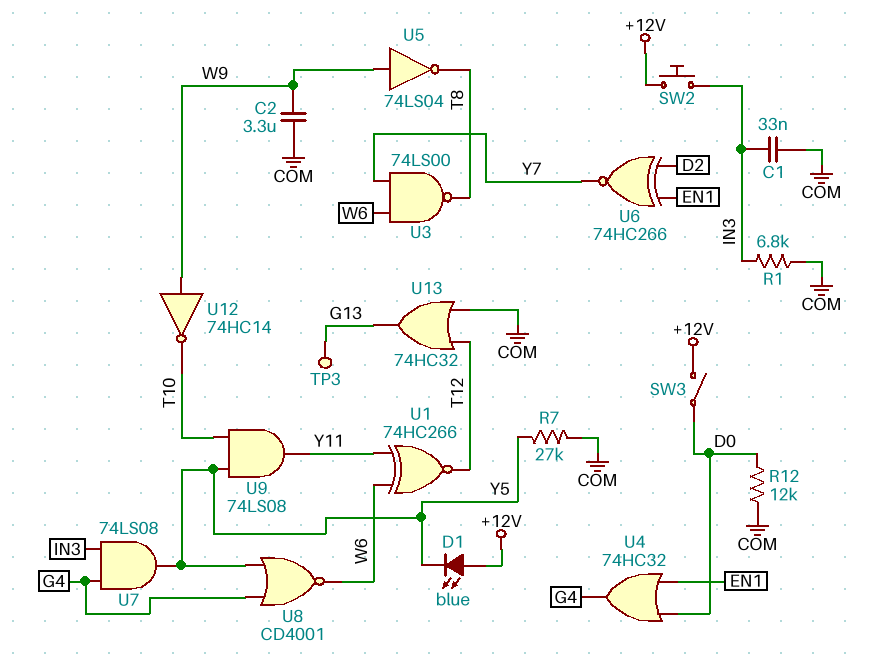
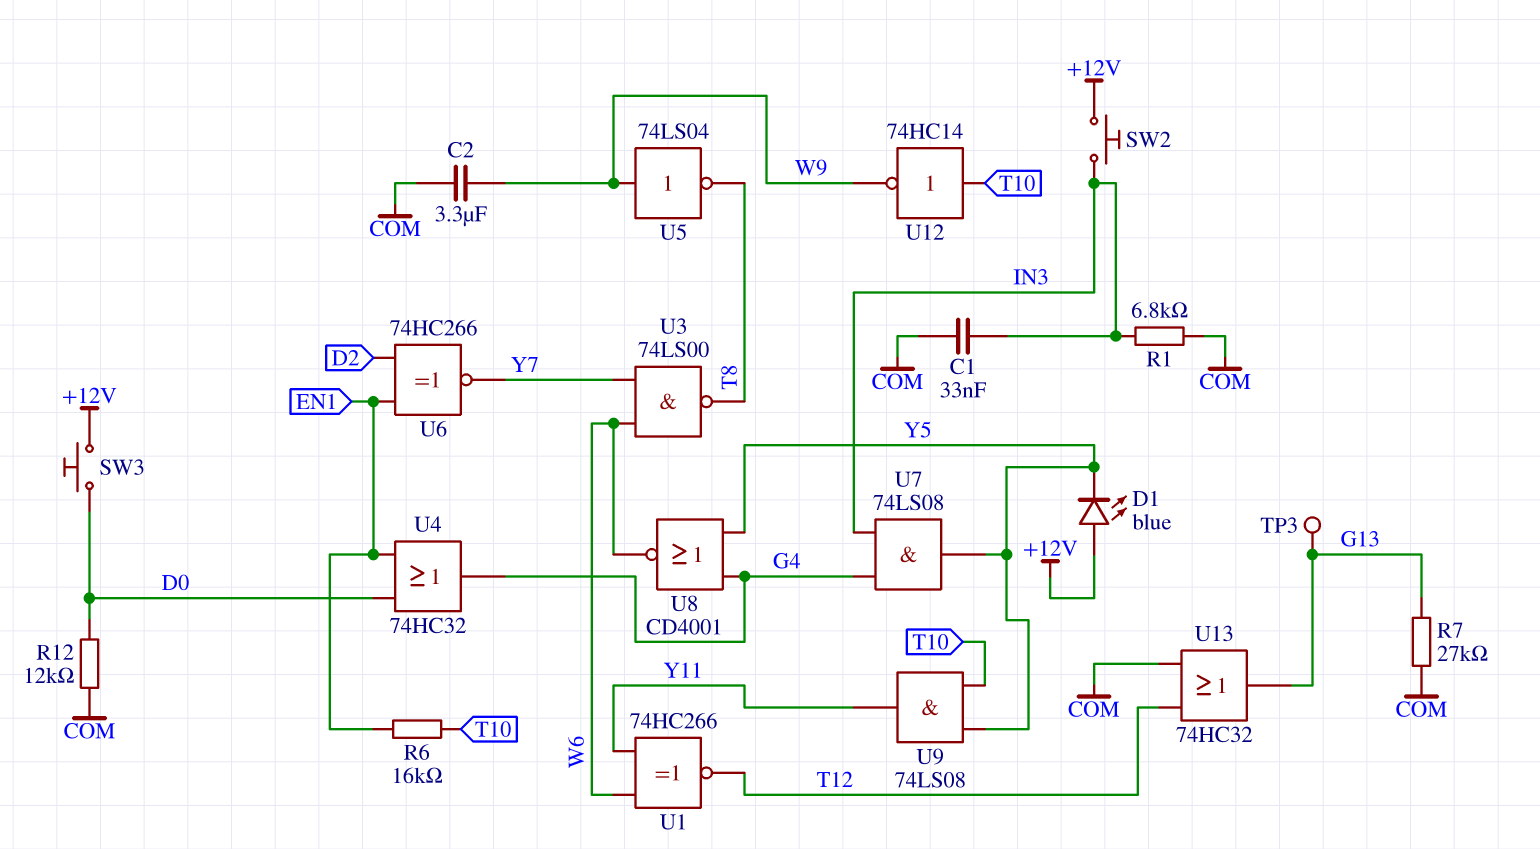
R6: none -> 16k (EN1, T10)
R7: 27k (COM, Y5) -> 27k (COM, G13)
SW3: switch (+12V, D0) -> button (+12V, D0)
U12: NOT 74HC14 (in W9, out T10) -> NOT 74HC14 (in T10, out W9)

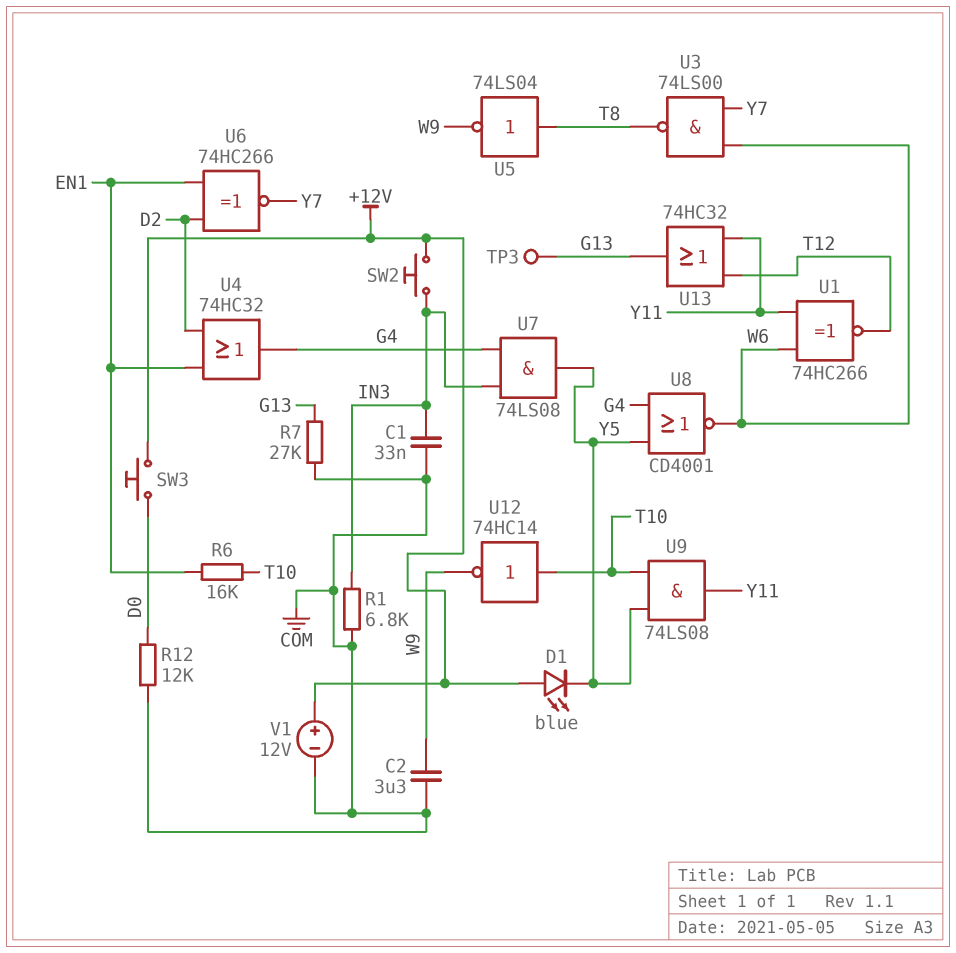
U4: OR 74HC32 (in D0, in EN1, out G4) -> OR 74HC32 (in D2, in EN1, out G4)
U5: NOT 74LS04 (in W9, out T8) -> NOT 74LS04 (in T8, out W9)
U13: OR 74HC32 (in COM, in T12, out G13) -> OR 74HC32 (in T12, in Y11, out G13)
V1: none -> 12V (plus +12V, minus COM)

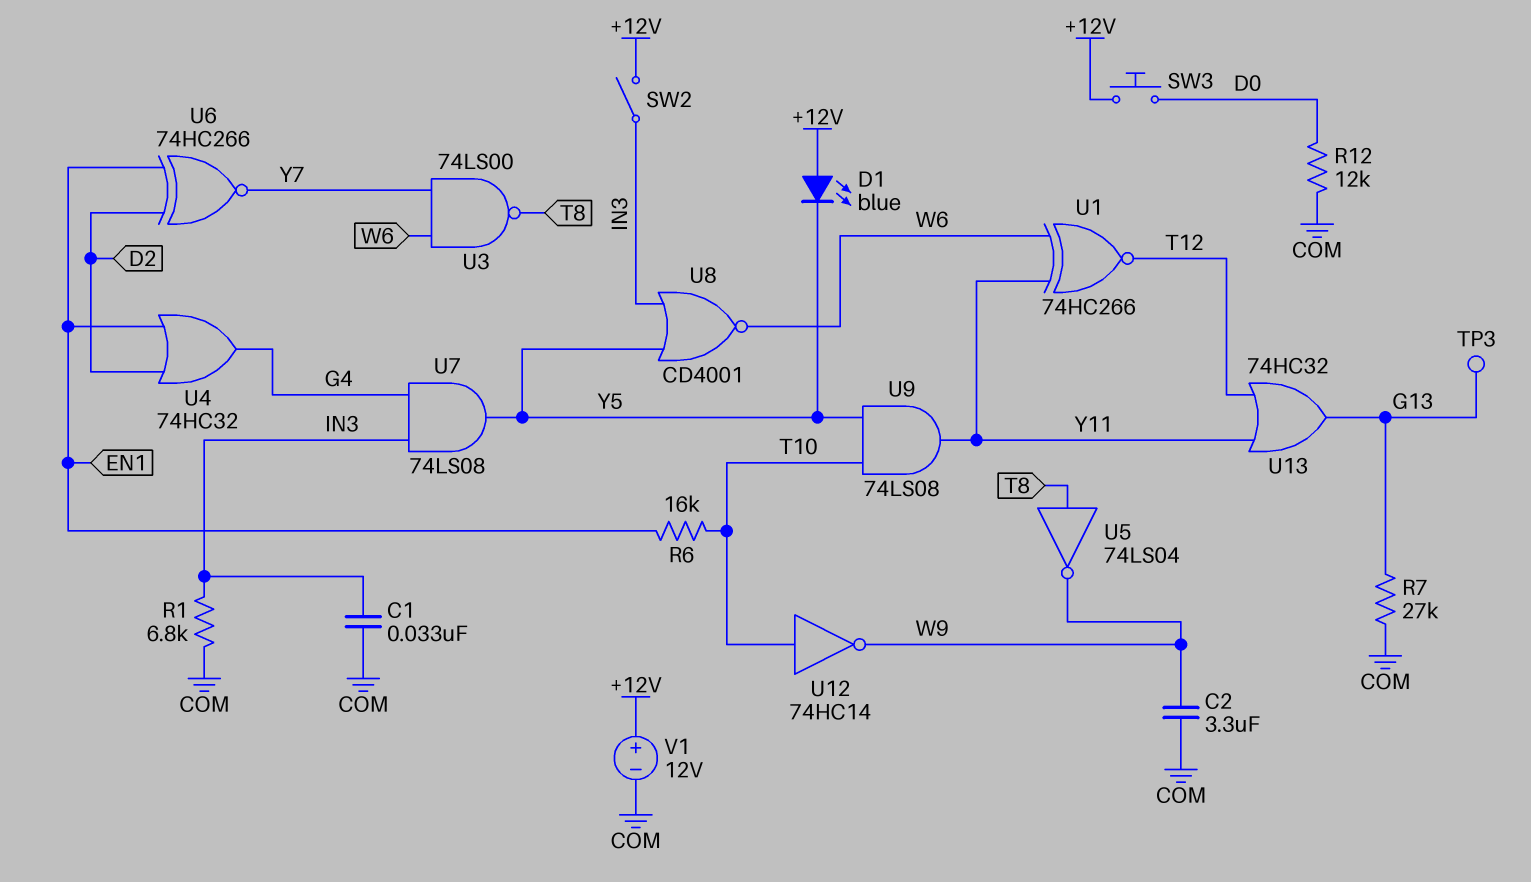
SW2: button (+12V, IN3) -> switch (+12V, IN3)
U8: NOR CD4001 (in G4, in Y5, out W6) -> NOR CD4001 (in IN3, in Y5, out W6)

